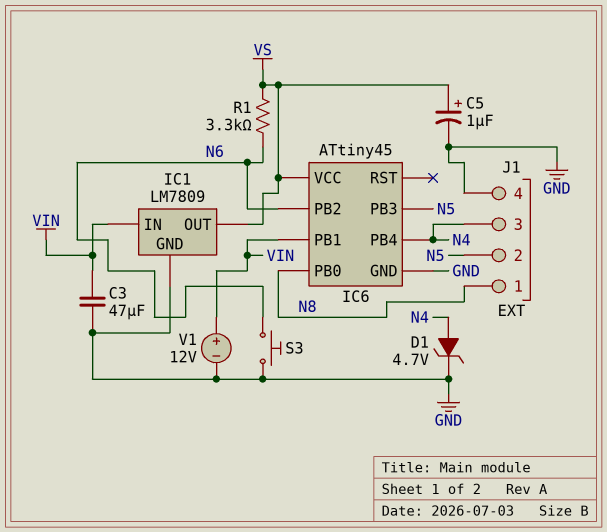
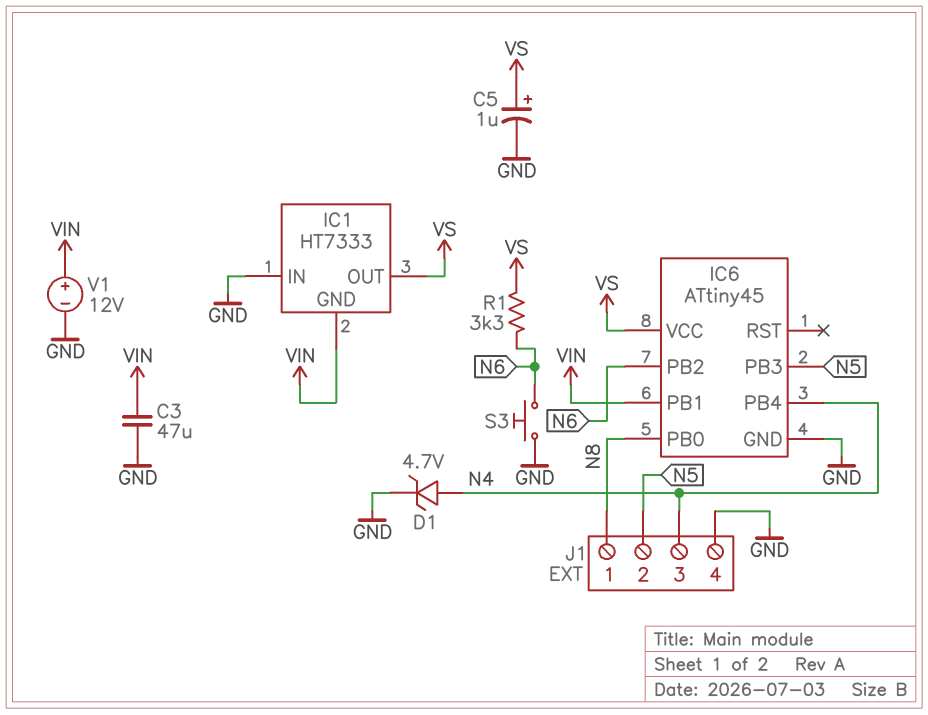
IC1: LM7809 -> HT7333
IC1 pin GND: GND -> VIN
IC1 pin IN: VIN -> GND

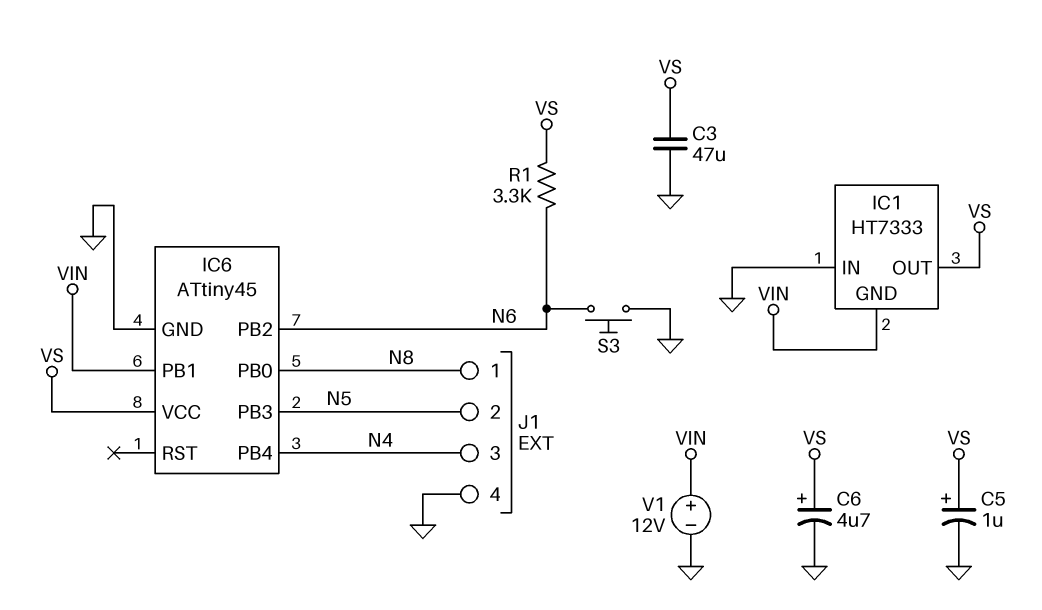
C3: 47uF (GND, VIN) -> 47uF (GND, VS)
C6: none -> 4.7uF (plus VS, minus GND)
D1: zener 4.7V (A N4, K GND) -> none

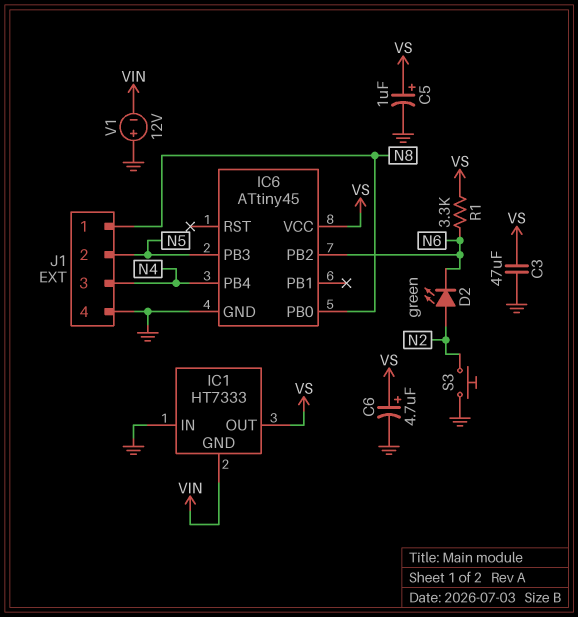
D2: none -> LED green (A N2, K N6)
IC6 pin PB1: VIN -> none
S3: button (GND, N6) -> button (GND, N2)
V1: 12V (plus VIN, minus GND) -> 12V (plus GND, minus VIN)

